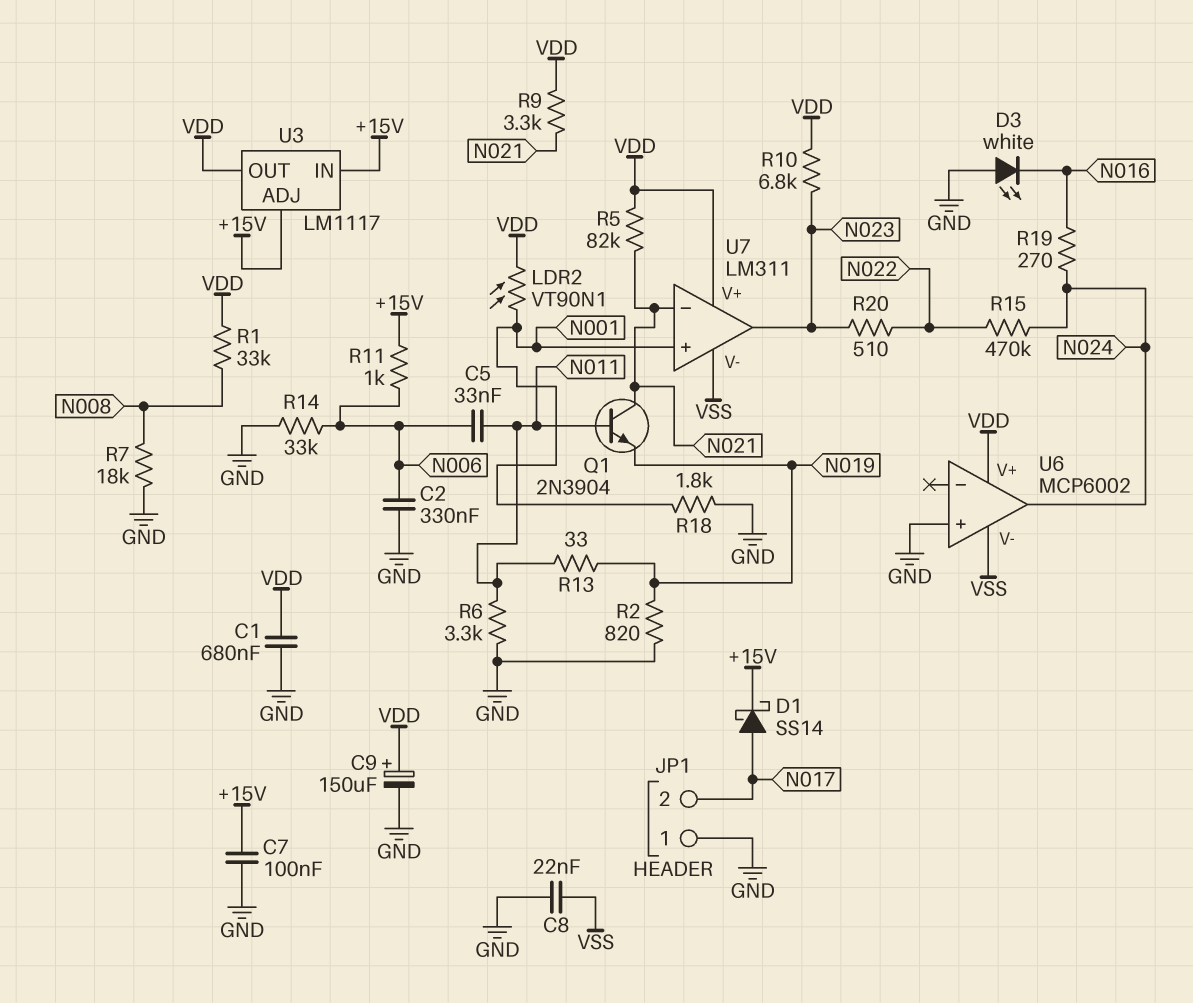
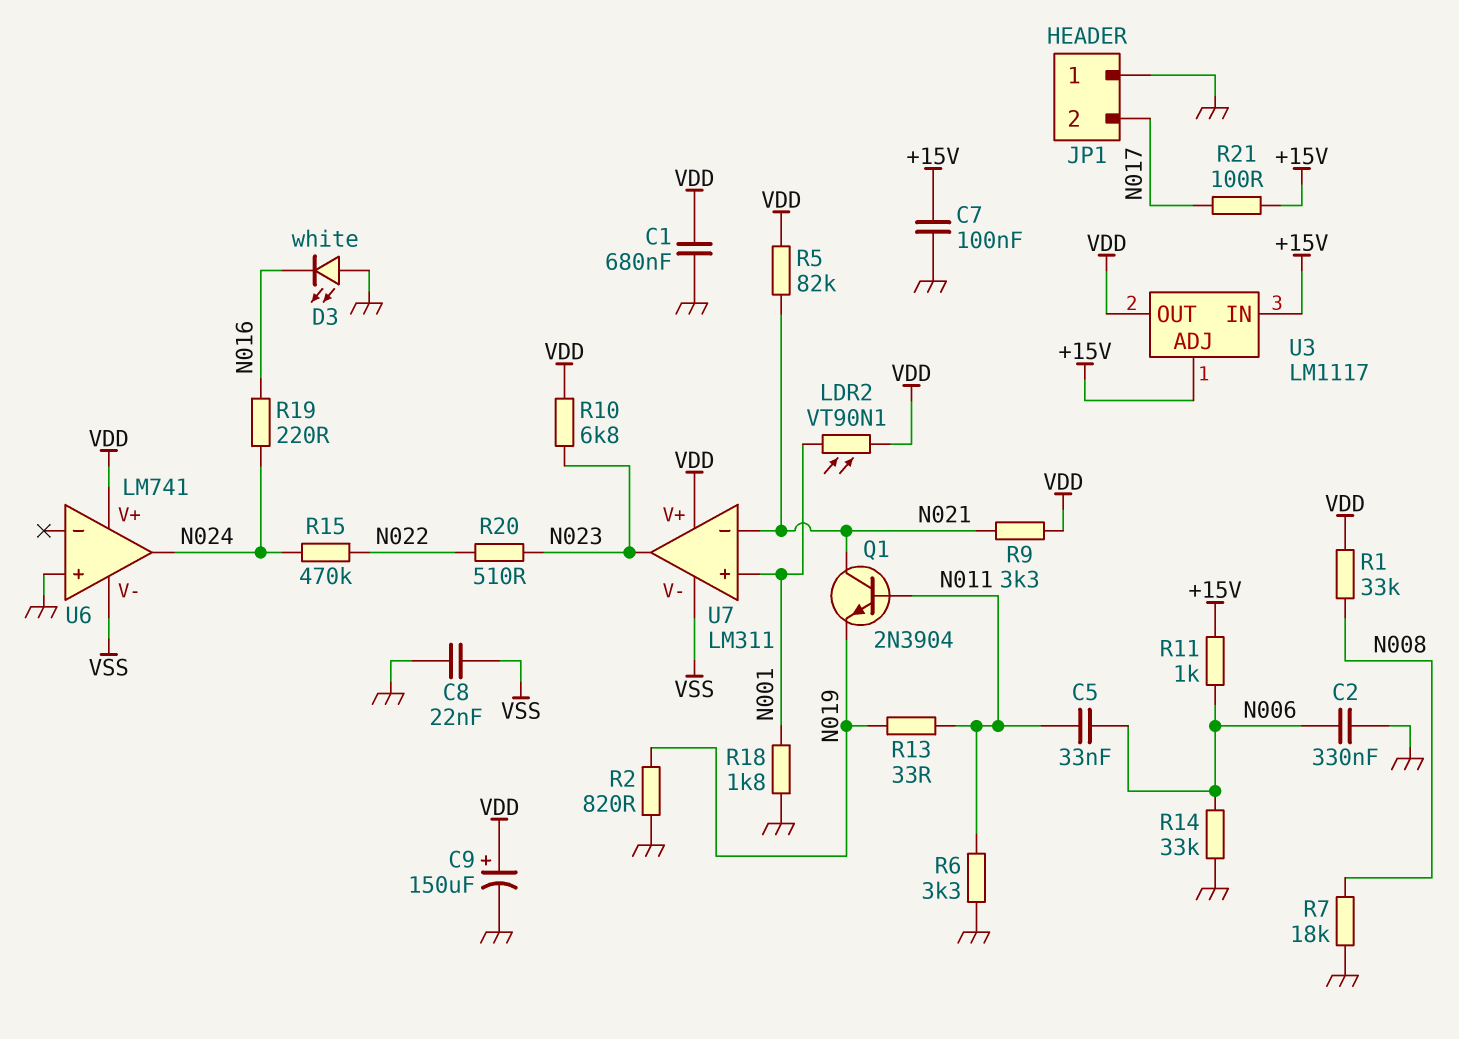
D1: schottky SS14 (A N017, K +15V) -> none
R19: 270 (N016, N024) -> 220 (N016, N024)
R21: none -> 100 (+15V, N017)
U6: MCP6002 -> LM741

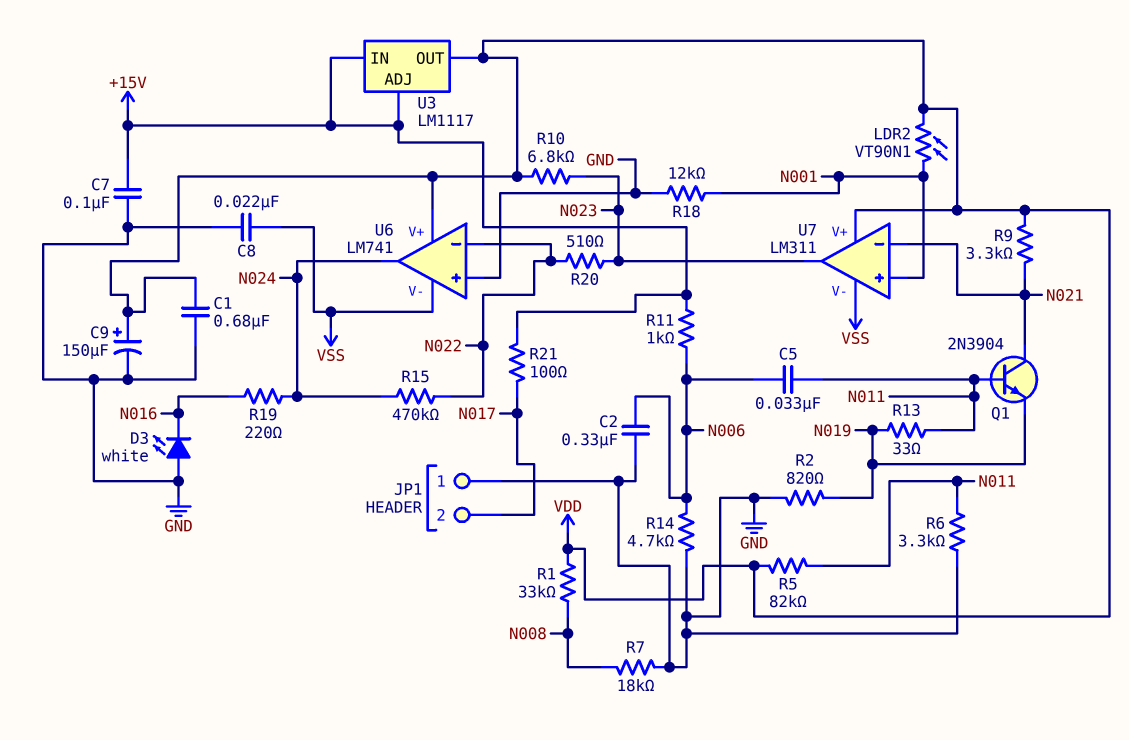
R5: 82k (N021, VDD) -> 82k (N011, VDD)
R14: 33k (GND, N006) -> 4.7k (GND, N006)
R18: 1.8k (GND, N001) -> 12k (GND, N001)
U6 pin in-: none -> N022

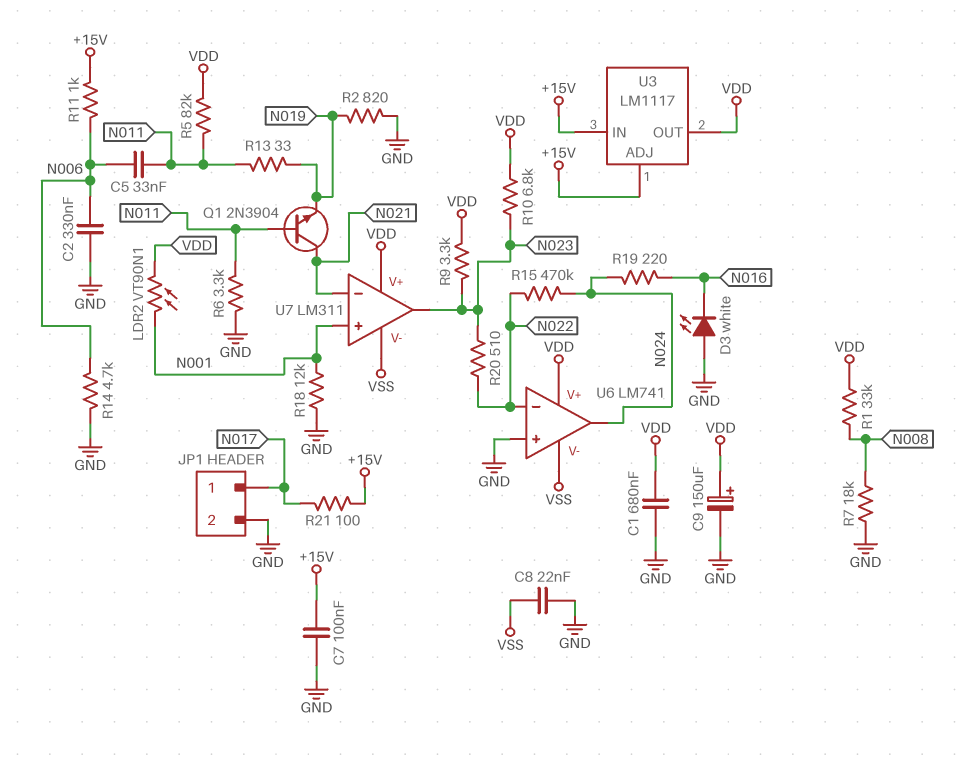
JP1 pin 1: GND -> N017
JP1 pin 2: N017 -> GND
R9: 3.3k (N021, VDD) -> 3.3k (N023, VDD)

